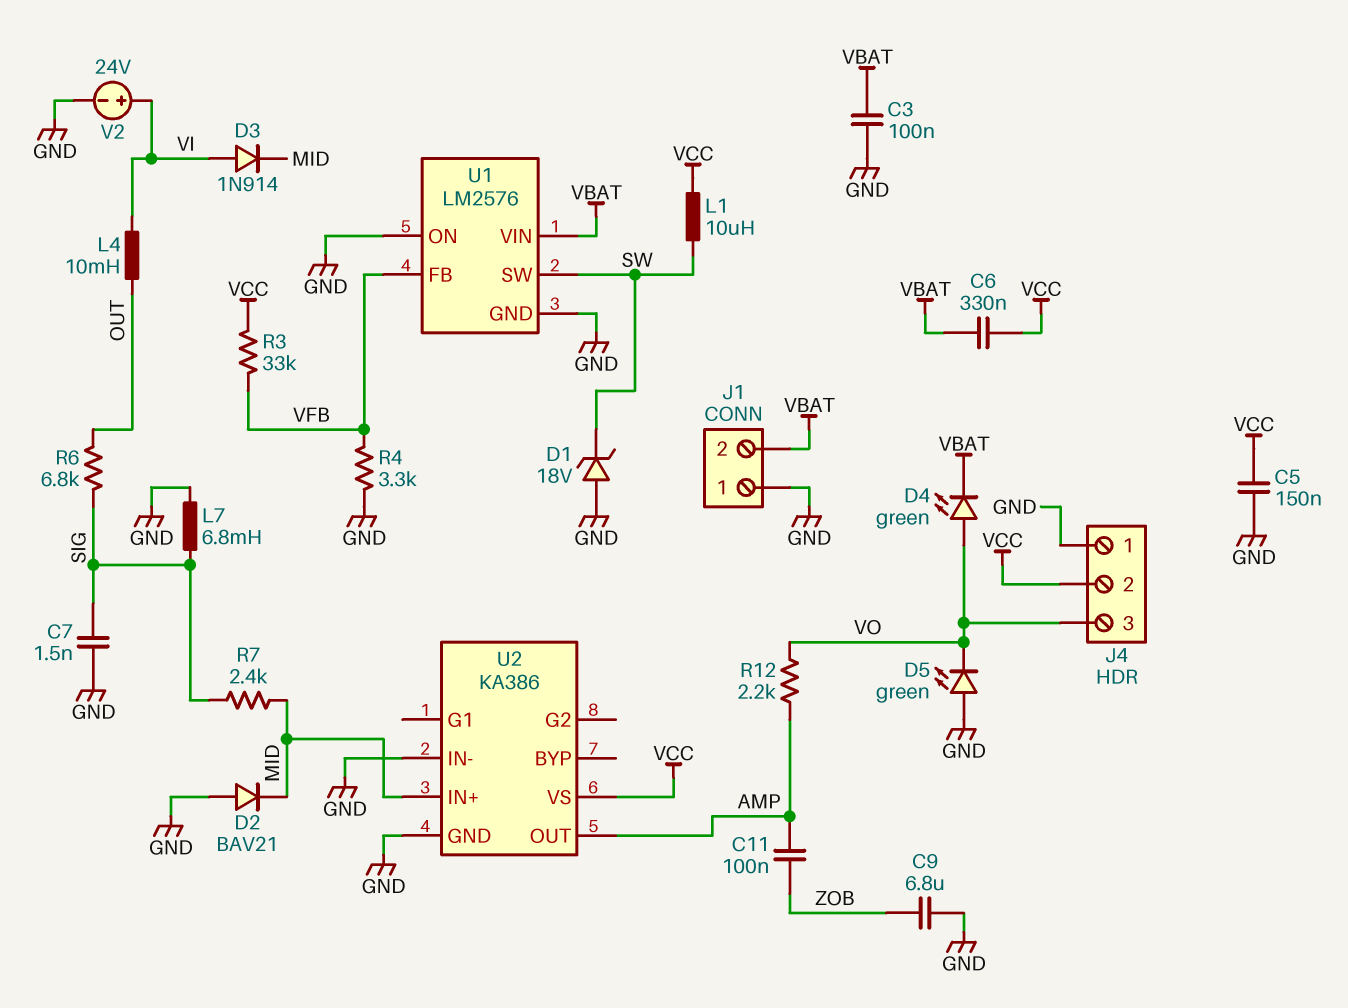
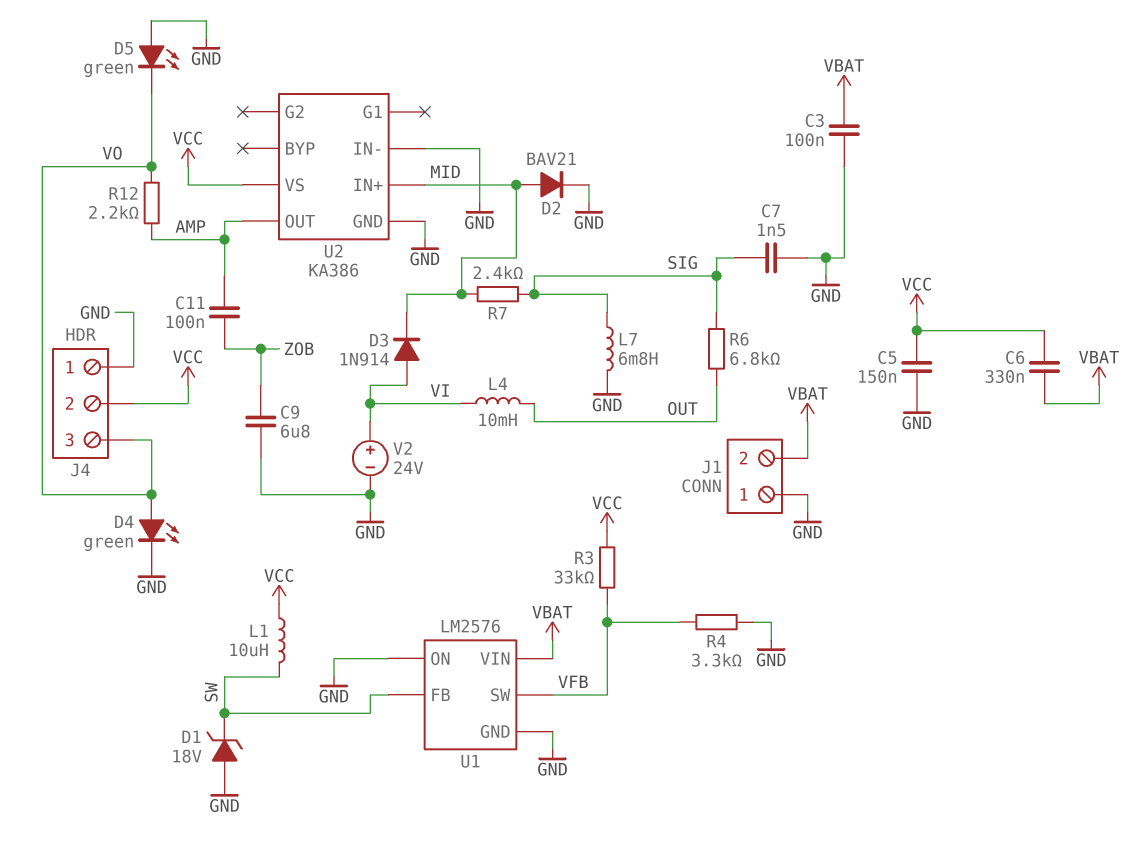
D2: diode BAV21 (A GND, K MID) -> diode BAV21 (A MID, K GND)
D4: LED green (A VO, K VBAT) -> LED green (A VO, K GND)
U1 pin FB: VFB -> SW
U1 pin SW: SW -> VFB

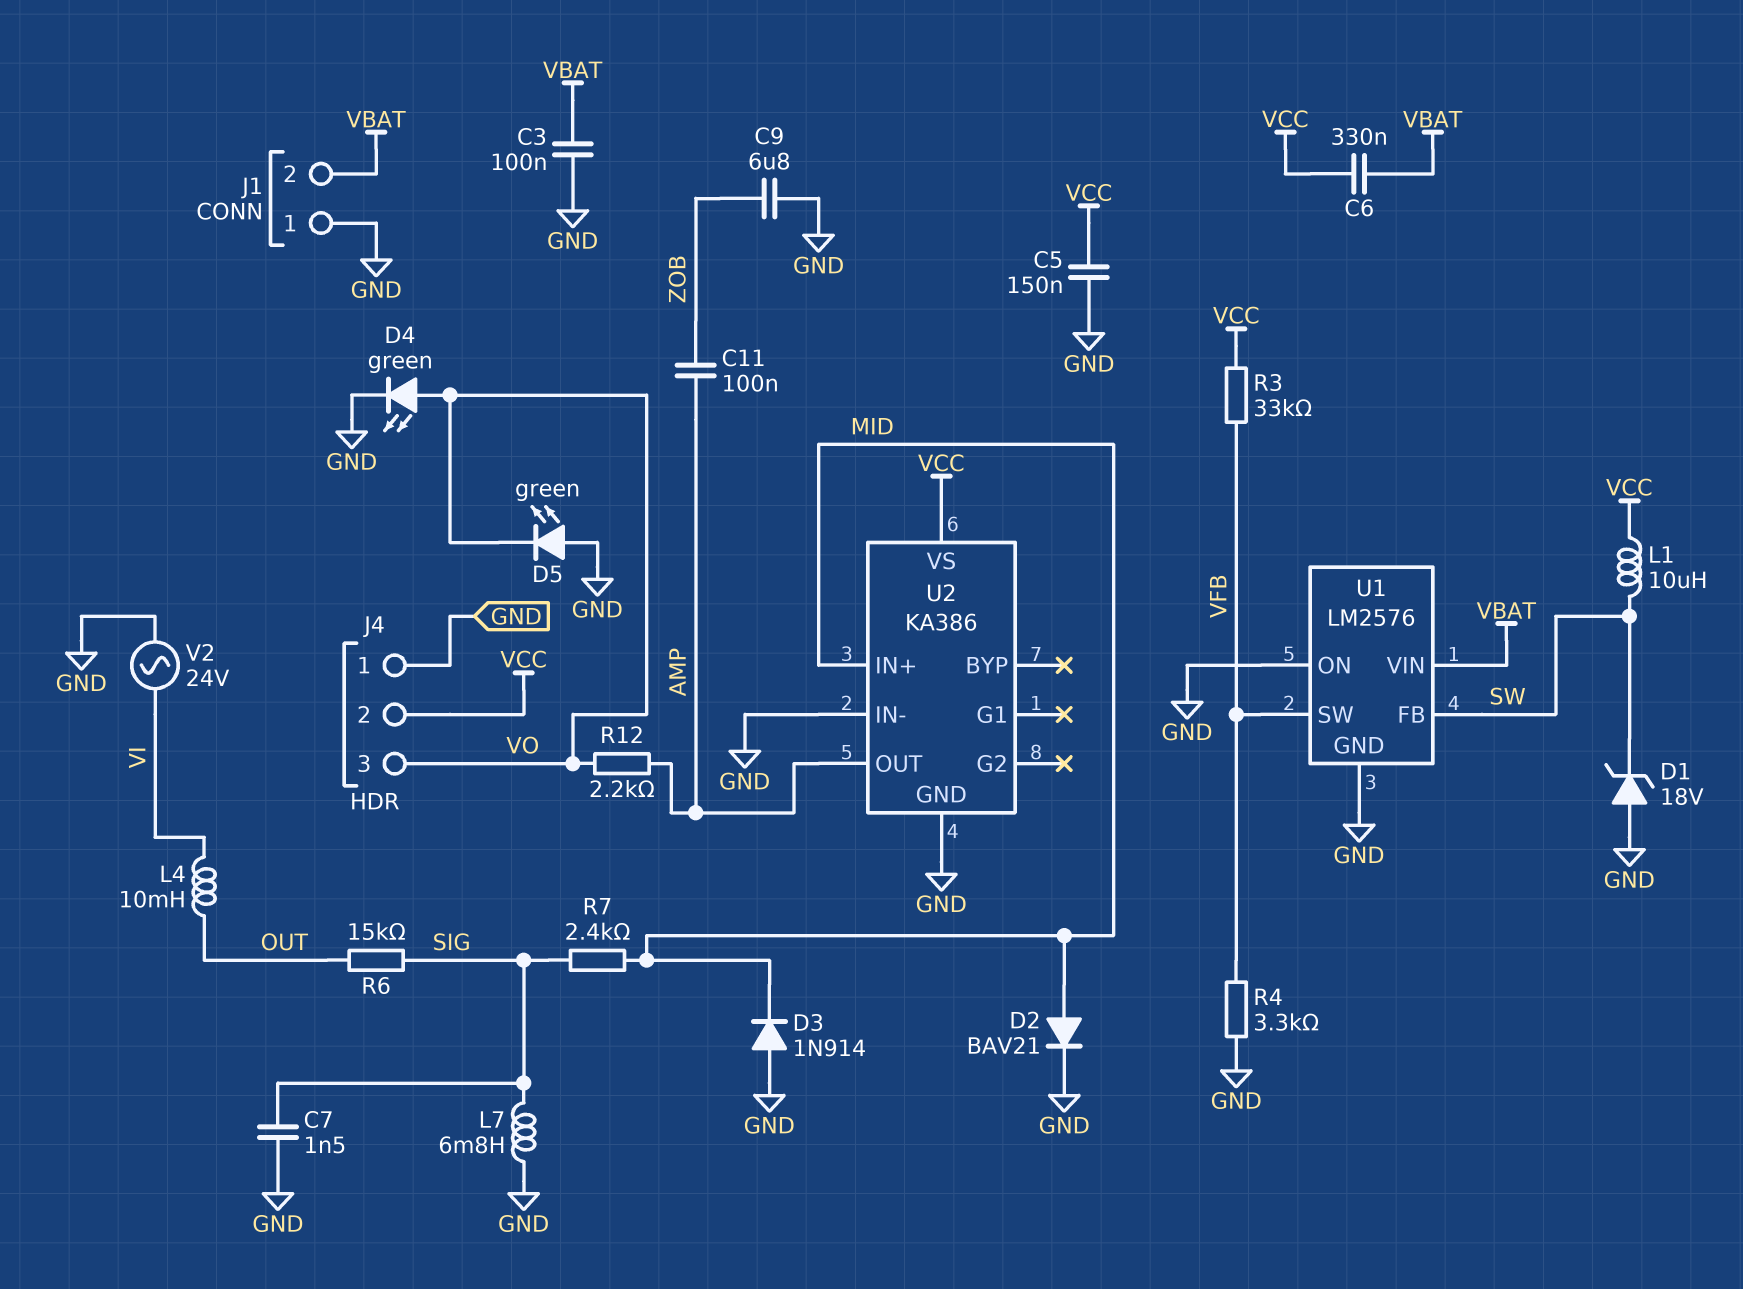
D3: diode 1N914 (A VI, K MID) -> diode 1N914 (A GND, K MID)
R6: 6.8k (OUT, SIG) -> 15k (OUT, SIG)
V2: 24V (plus VI, minus GND) -> AC 24V (GND, VI)

